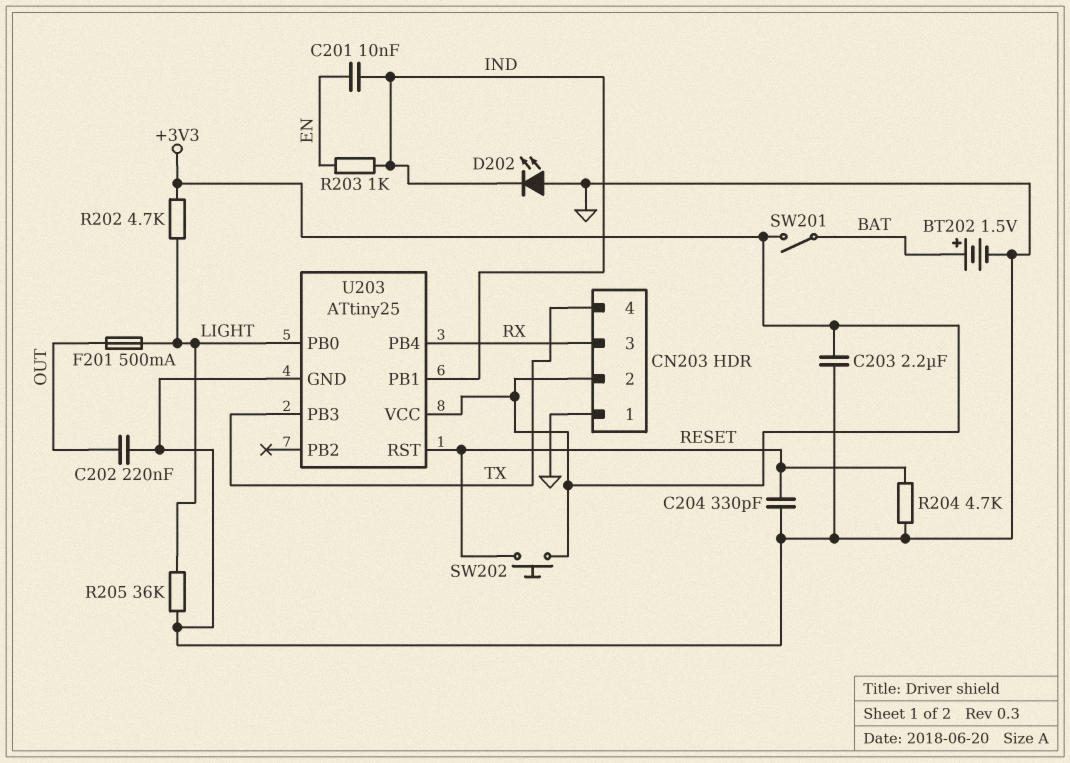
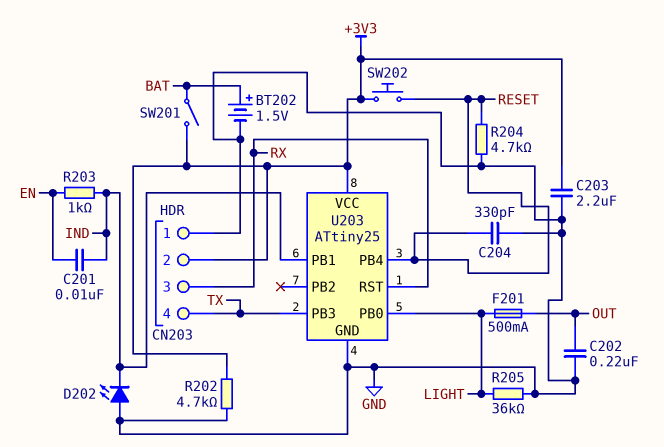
R202: 4.7k (+3V3, LIGHT) -> 4.7k (+3V3, GND)
U203 pin PB4: RX -> RESET
U203 pin RST: RESET -> RX

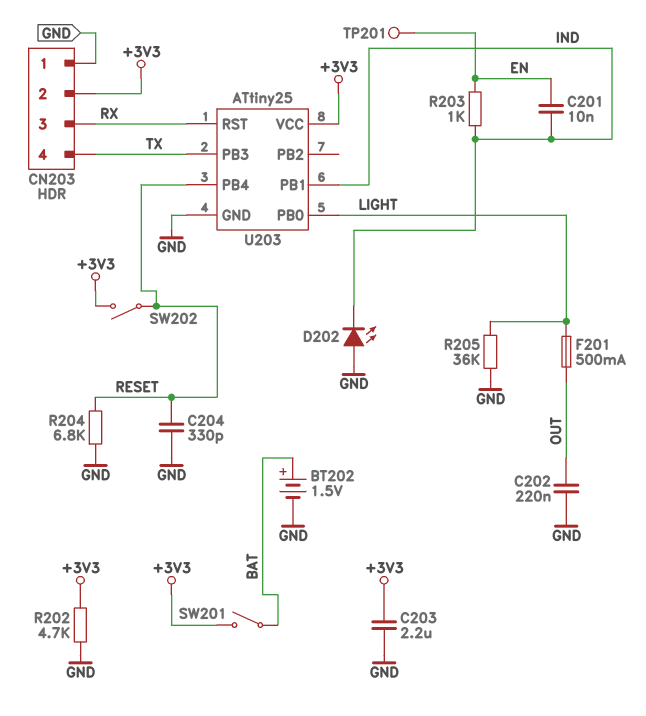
R204: 4.7k (GND, RESET) -> 6.8k (GND, RESET)
SW202: button (+3V3, RESET) -> switch (+3V3, RESET)
TP201: none -> test point (EN)

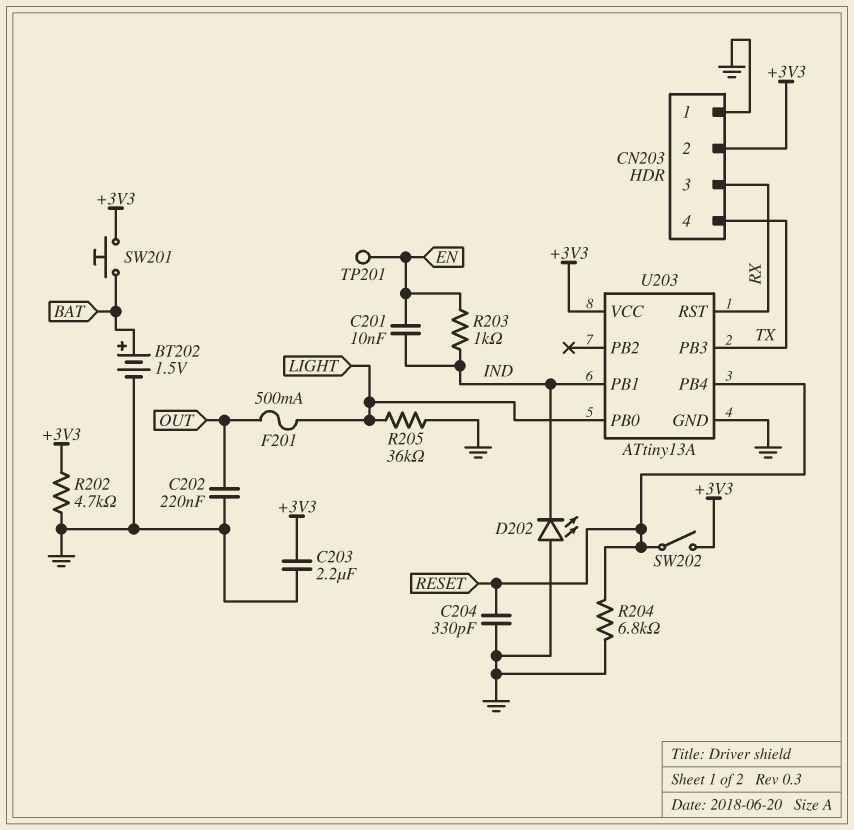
SW201: switch (+3V3, BAT) -> button (+3V3, BAT)
U203: ATtiny25 -> ATtiny13A

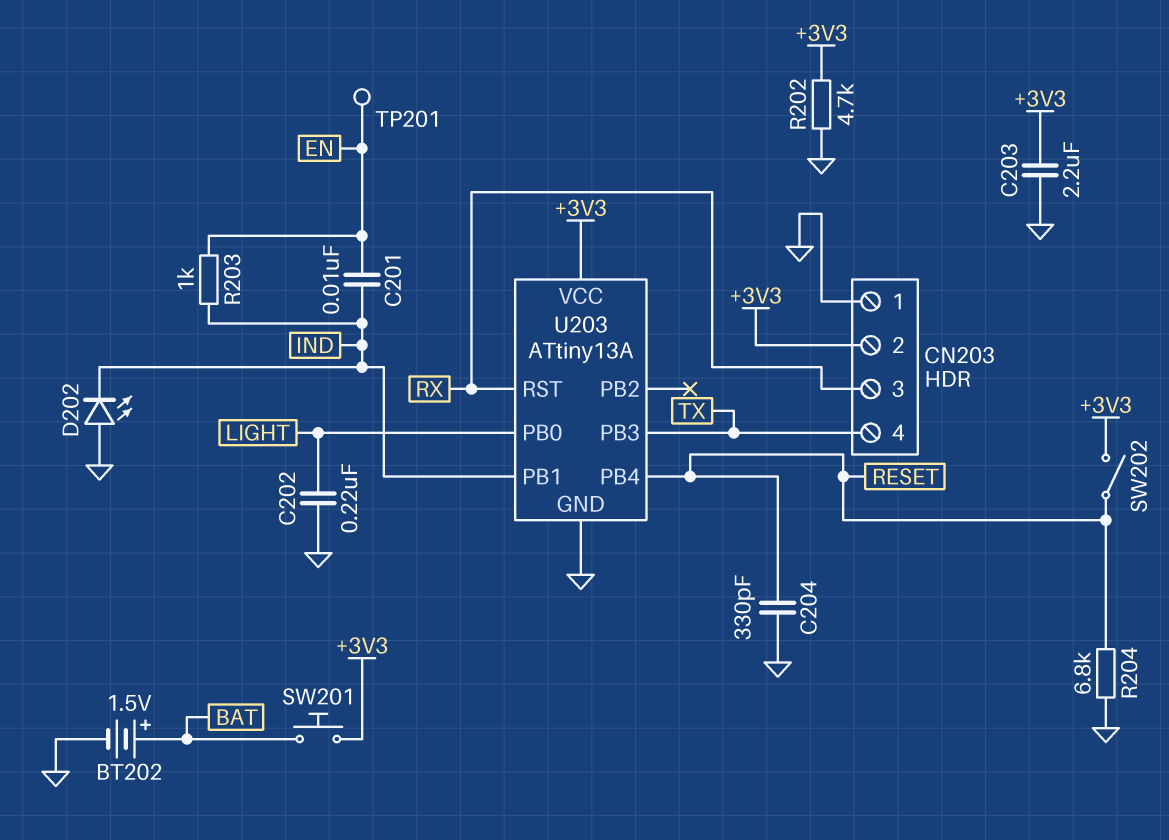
C202: 220nF (GND, OUT) -> 220nF (GND, LIGHT)
F201: 500mA (LIGHT, OUT) -> none
R205: 36k (GND, LIGHT) -> none

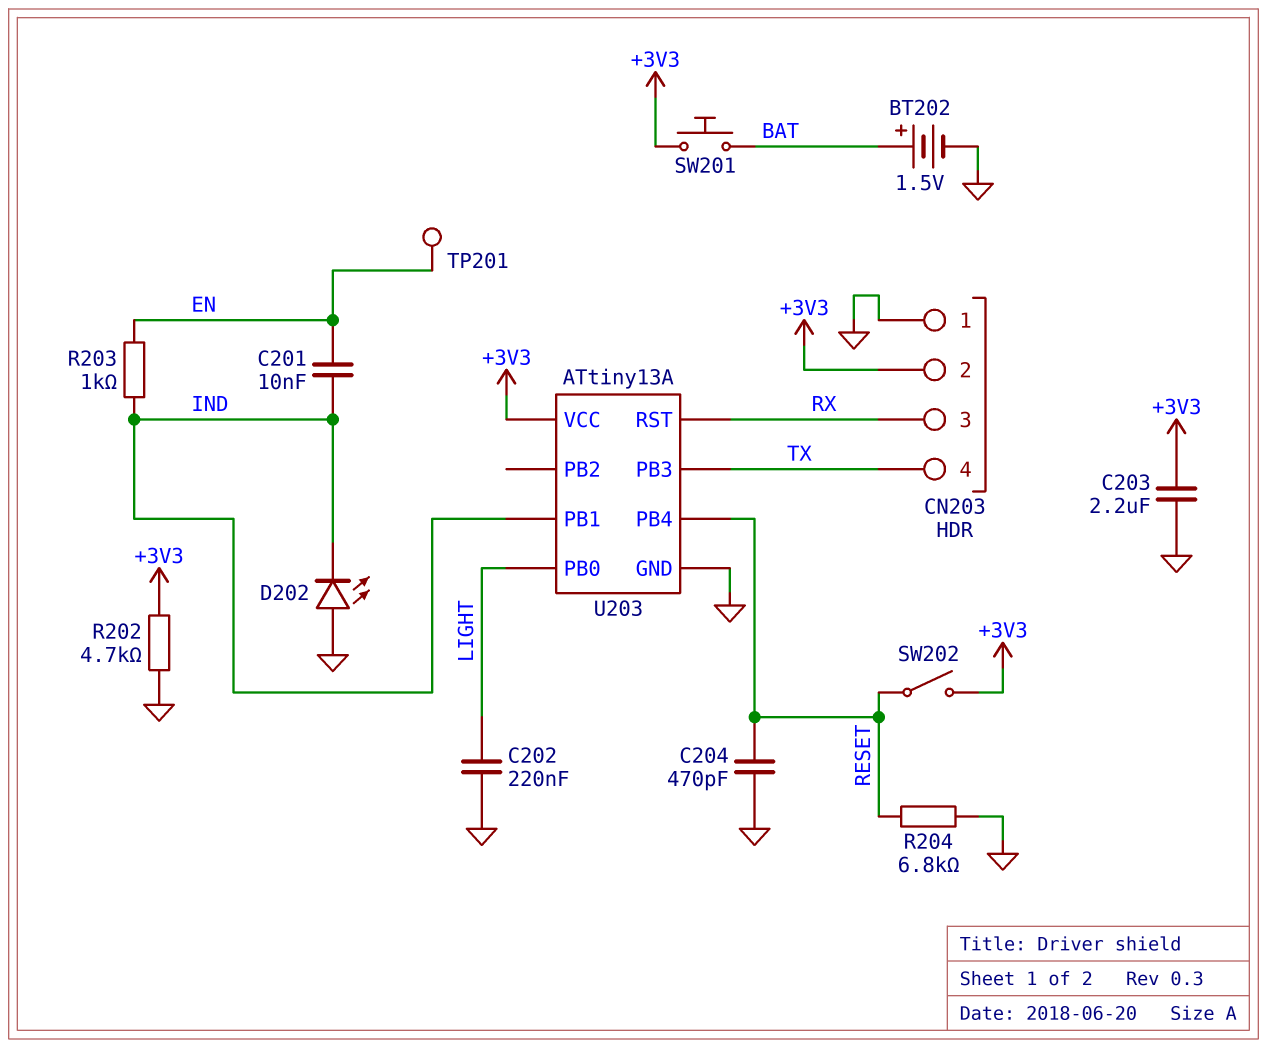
C204: 330pF (GND, RESET) -> 470pF (GND, RESET)

